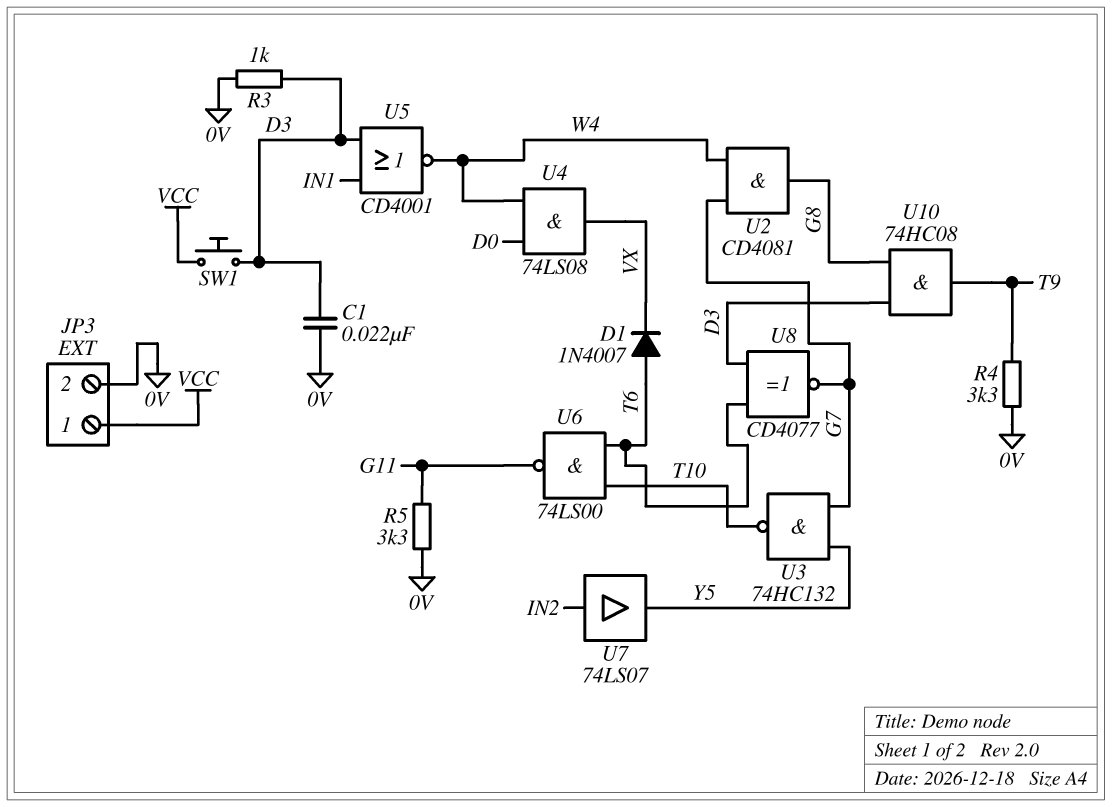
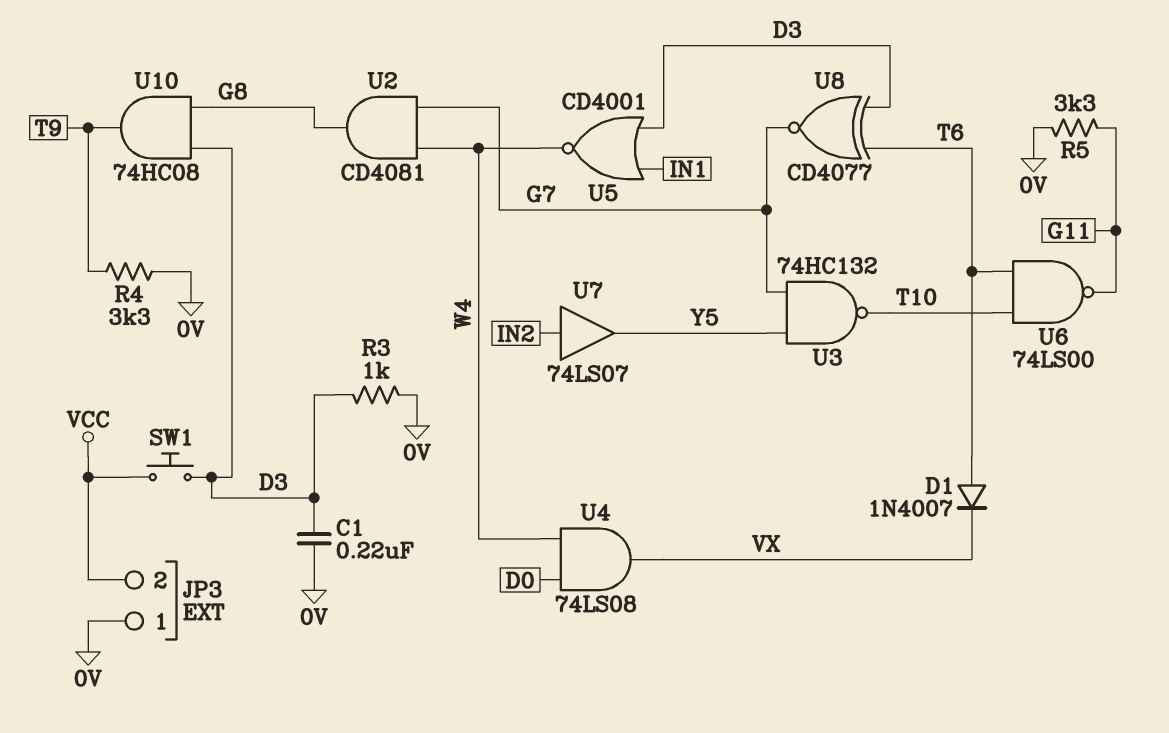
C1: 22nF (0V, D3) -> 220nF (0V, D3)
JP3 pin 1: VCC -> 0V
JP3 pin 2: 0V -> VCC

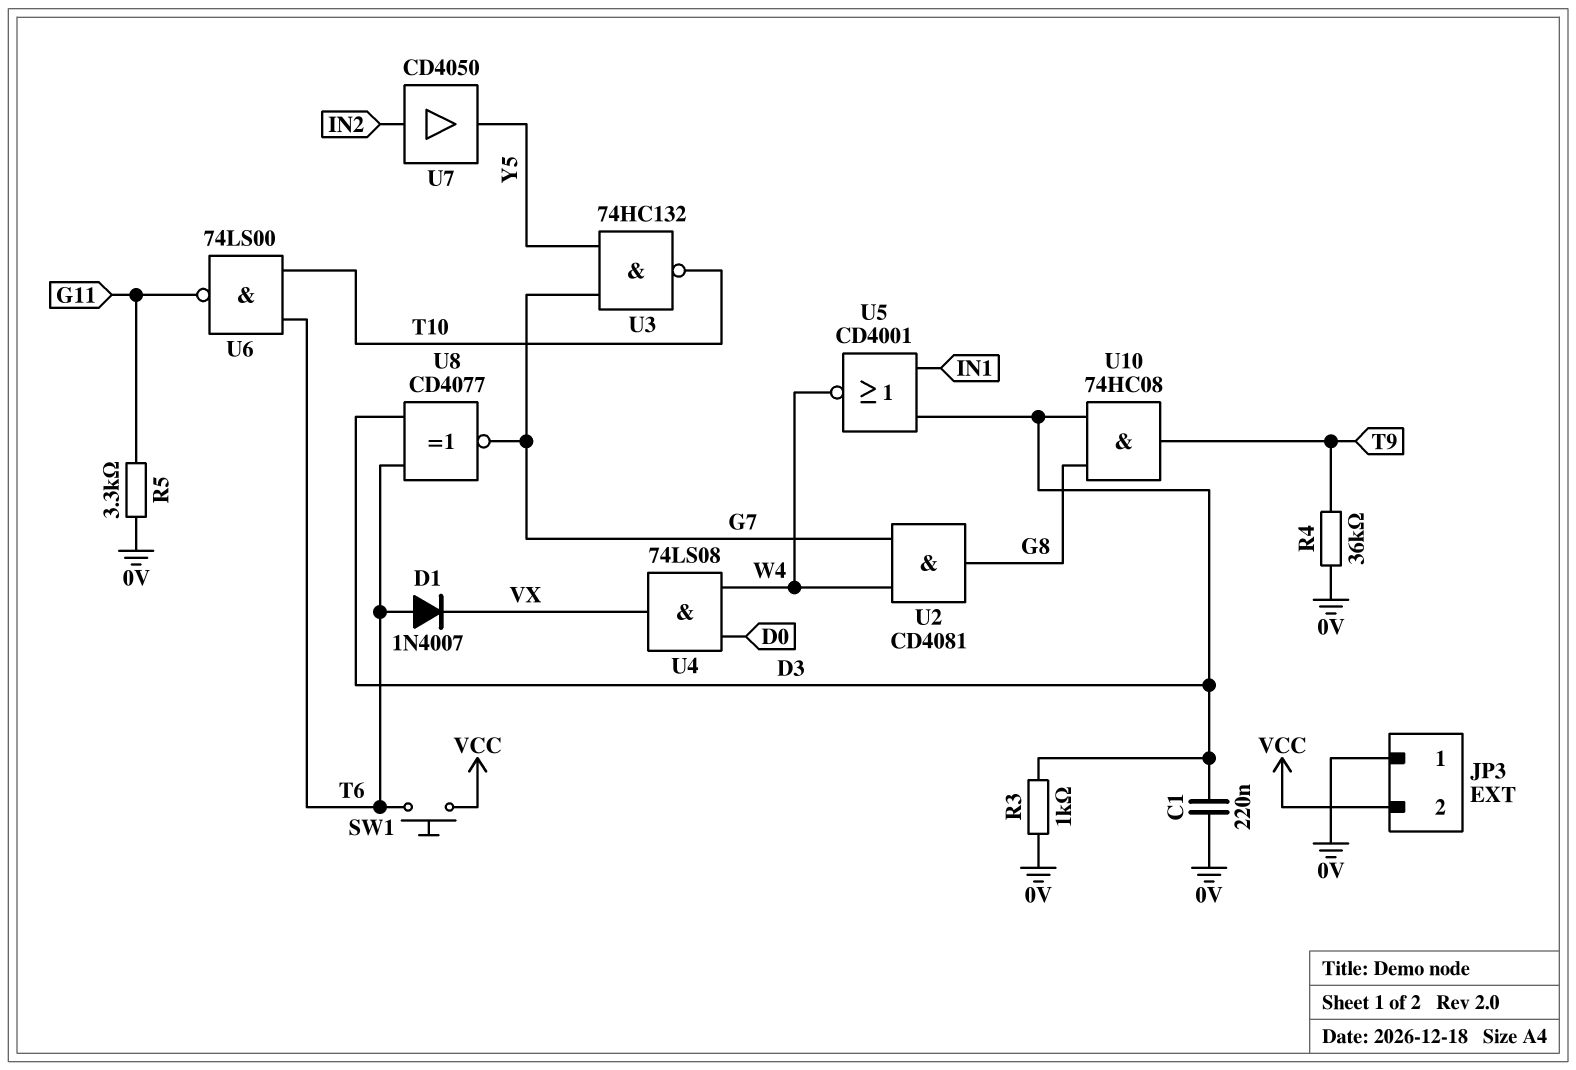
R4: 3.3k (0V, T9) -> 36k (0V, T9)
SW1: button (D3, VCC) -> button (T6, VCC)
U7: buffer 74LS07 (in IN2, out Y5) -> buffer CD4050 (in IN2, out Y5)

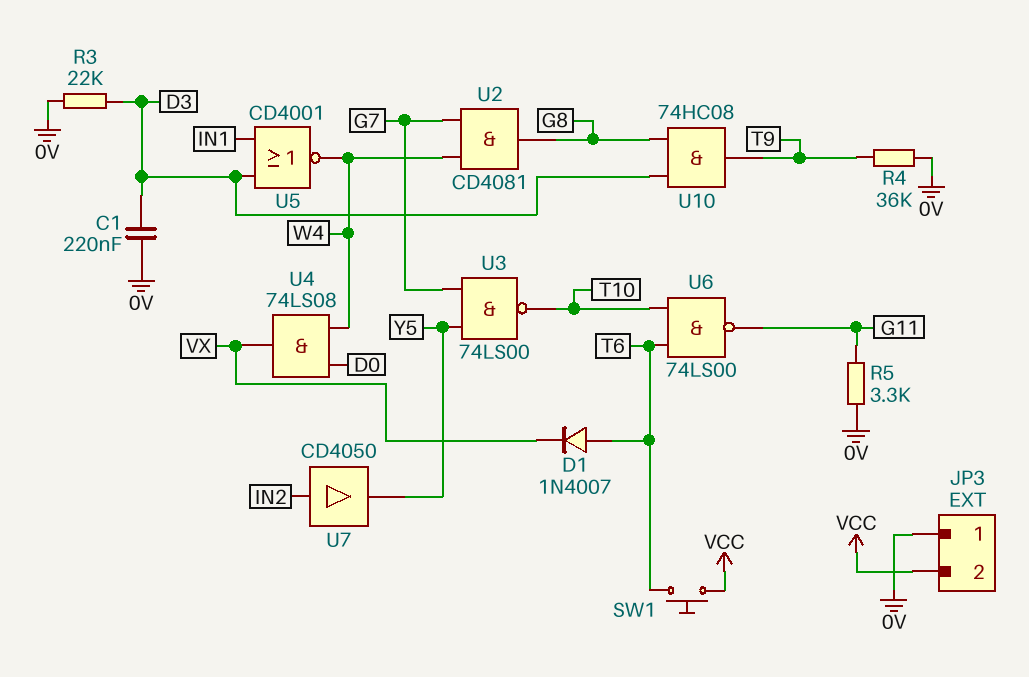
R3: 1k (0V, D3) -> 22k (0V, D3)
U3: NAND 74HC132 (in G7, in Y5, out T10) -> NAND 74LS00 (in G7, in Y5, out T10)
U8: XNOR CD4077 (in D3, in T6, out G7) -> none

